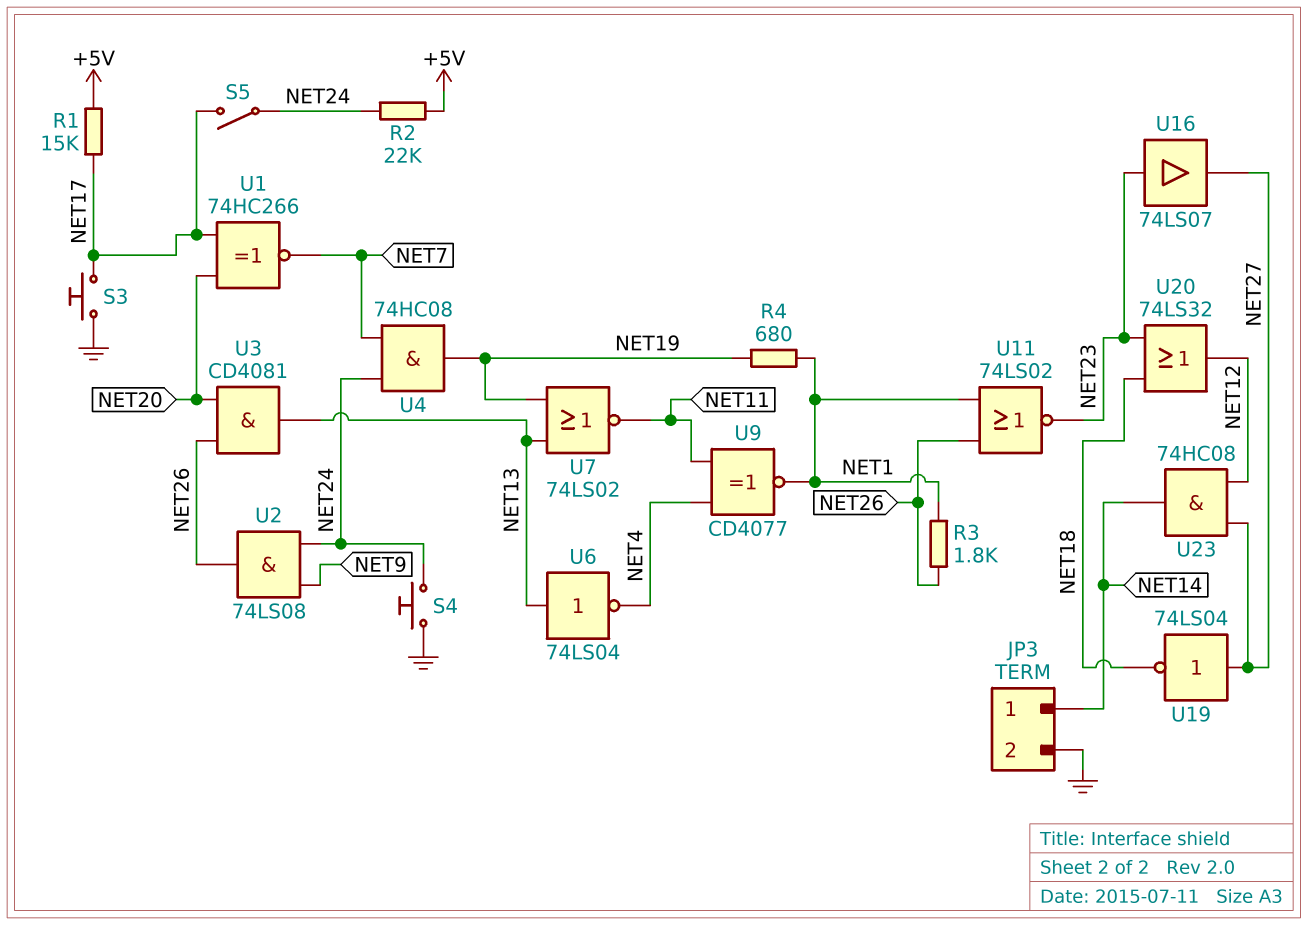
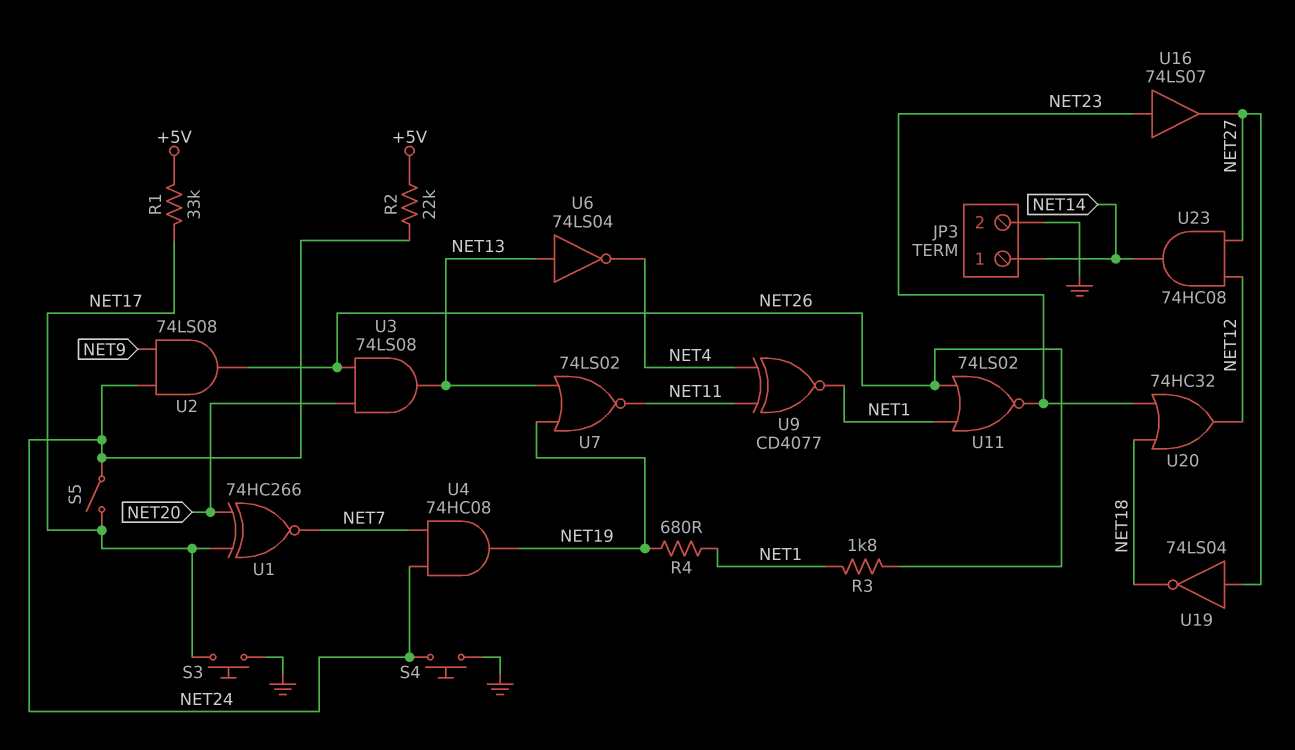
R1: 15k (+5V, NET17) -> 33k (+5V, NET17)
U3: AND CD4081 (in NET20, in NET26, out NET13) -> AND 74LS08 (in NET20, in NET26, out NET13)
U20: OR 74LS32 (in NET18, in NET23, out NET12) -> OR 74HC32 (in NET18, in NET23, out NET12)

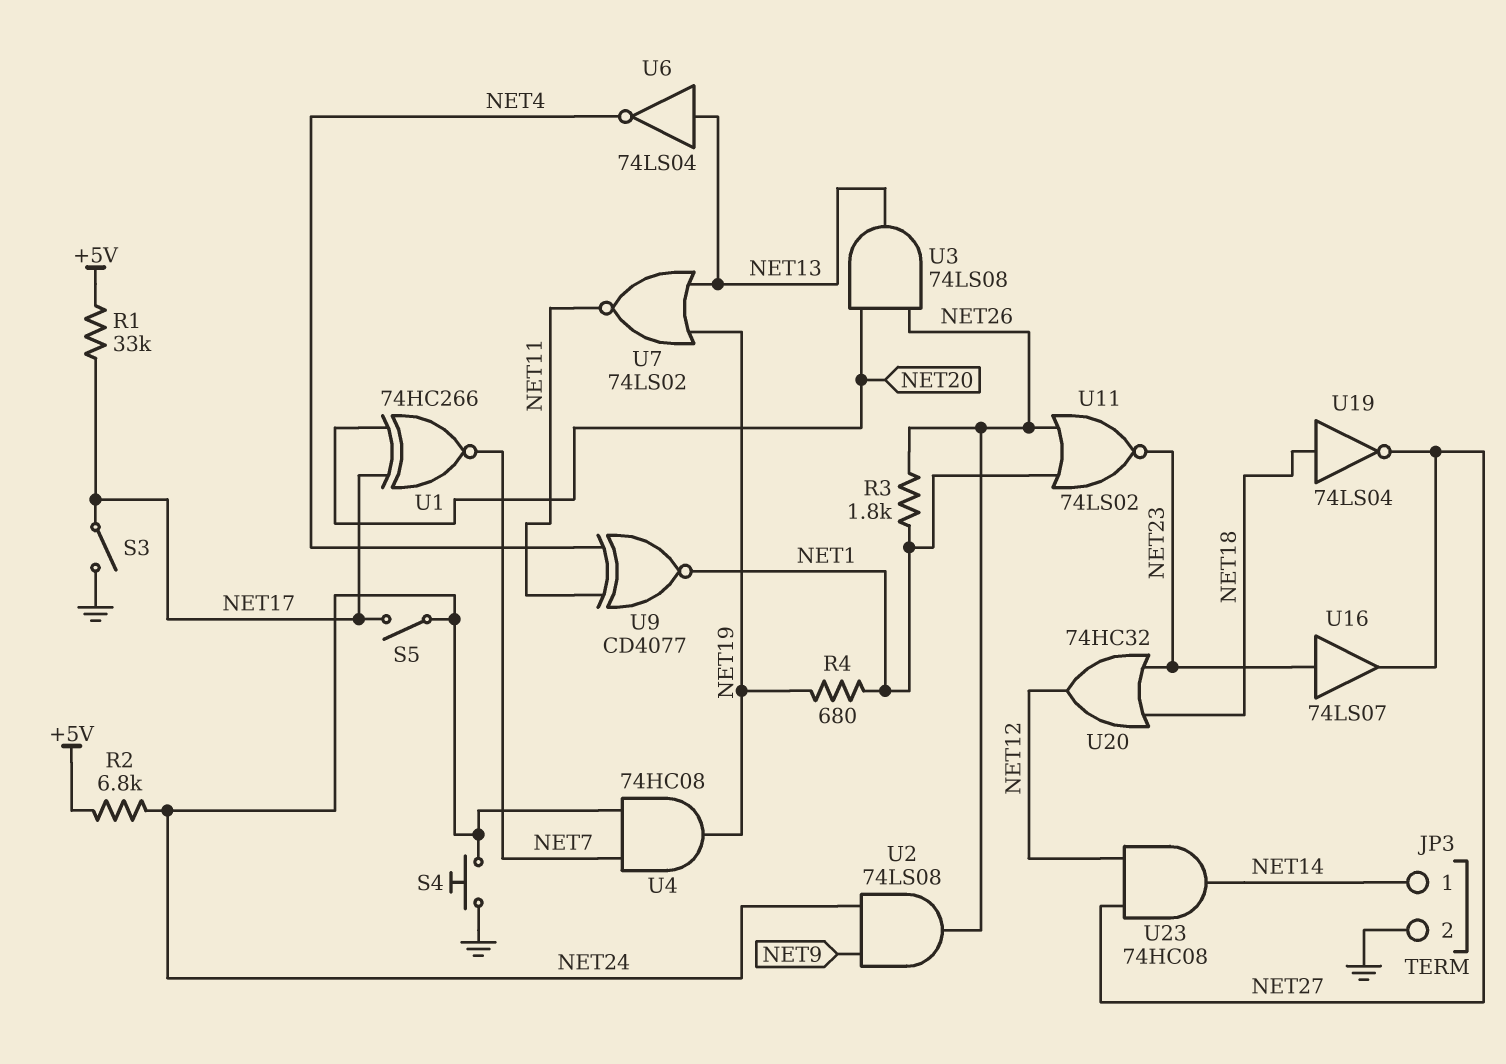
R2: 22k (+5V, NET24) -> 6.8k (+5V, NET24)
S3: button (GND, NET17) -> switch (GND, NET17)
U19: NOT 74LS04 (in NET27, out NET18) -> NOT 74LS04 (in NET18, out NET27)

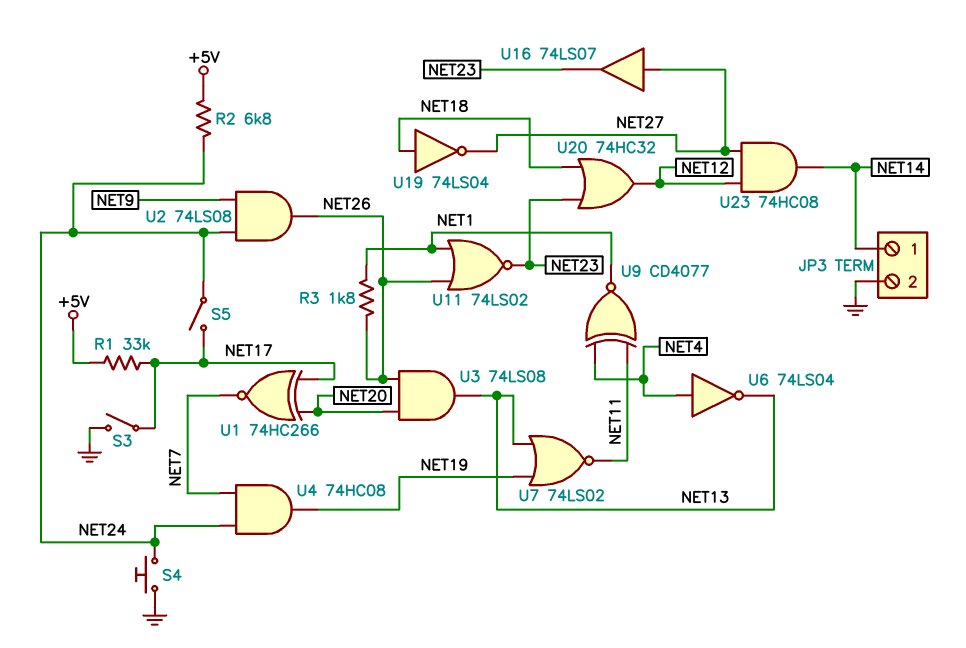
R4: 680 (NET1, NET19) -> none
U6: NOT 74LS04 (in NET13, out NET4) -> NOT 74LS04 (in NET4, out NET13)
U16: buffer 74LS07 (in NET23, out NET27) -> buffer 74LS07 (in NET27, out NET23)

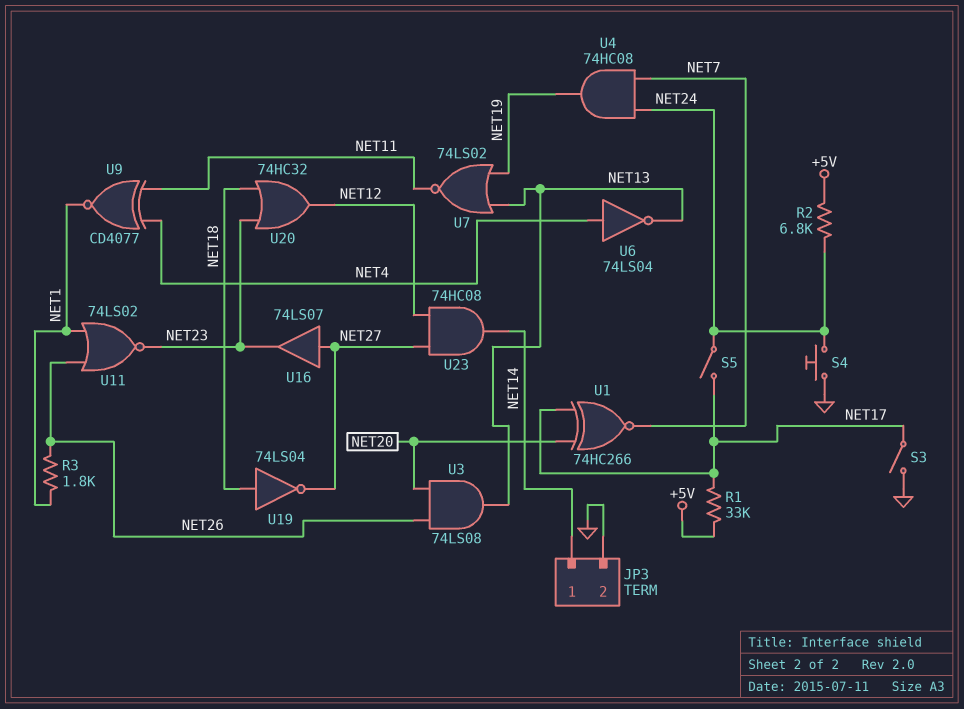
U2: AND 74LS08 (in NET9, in NET24, out NET26) -> none

